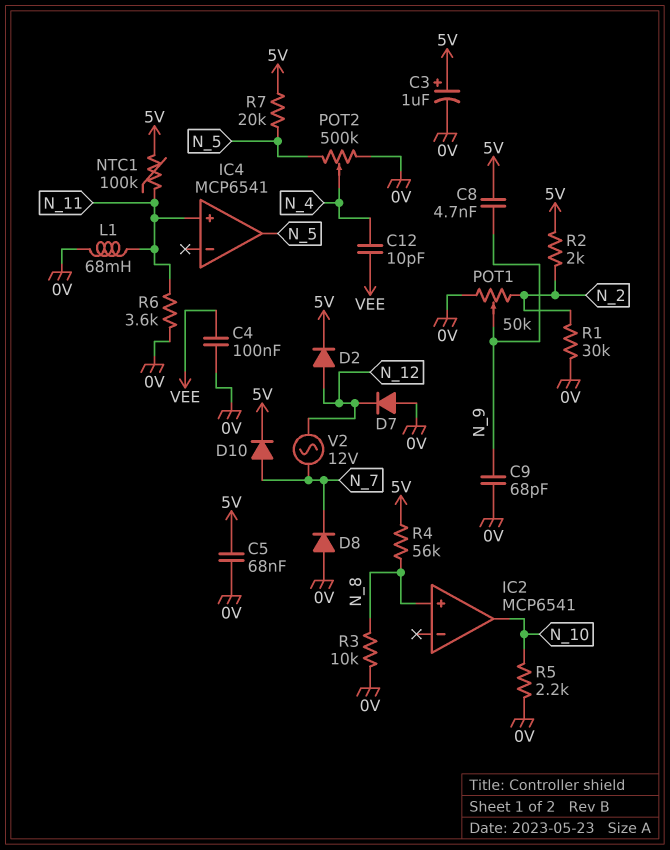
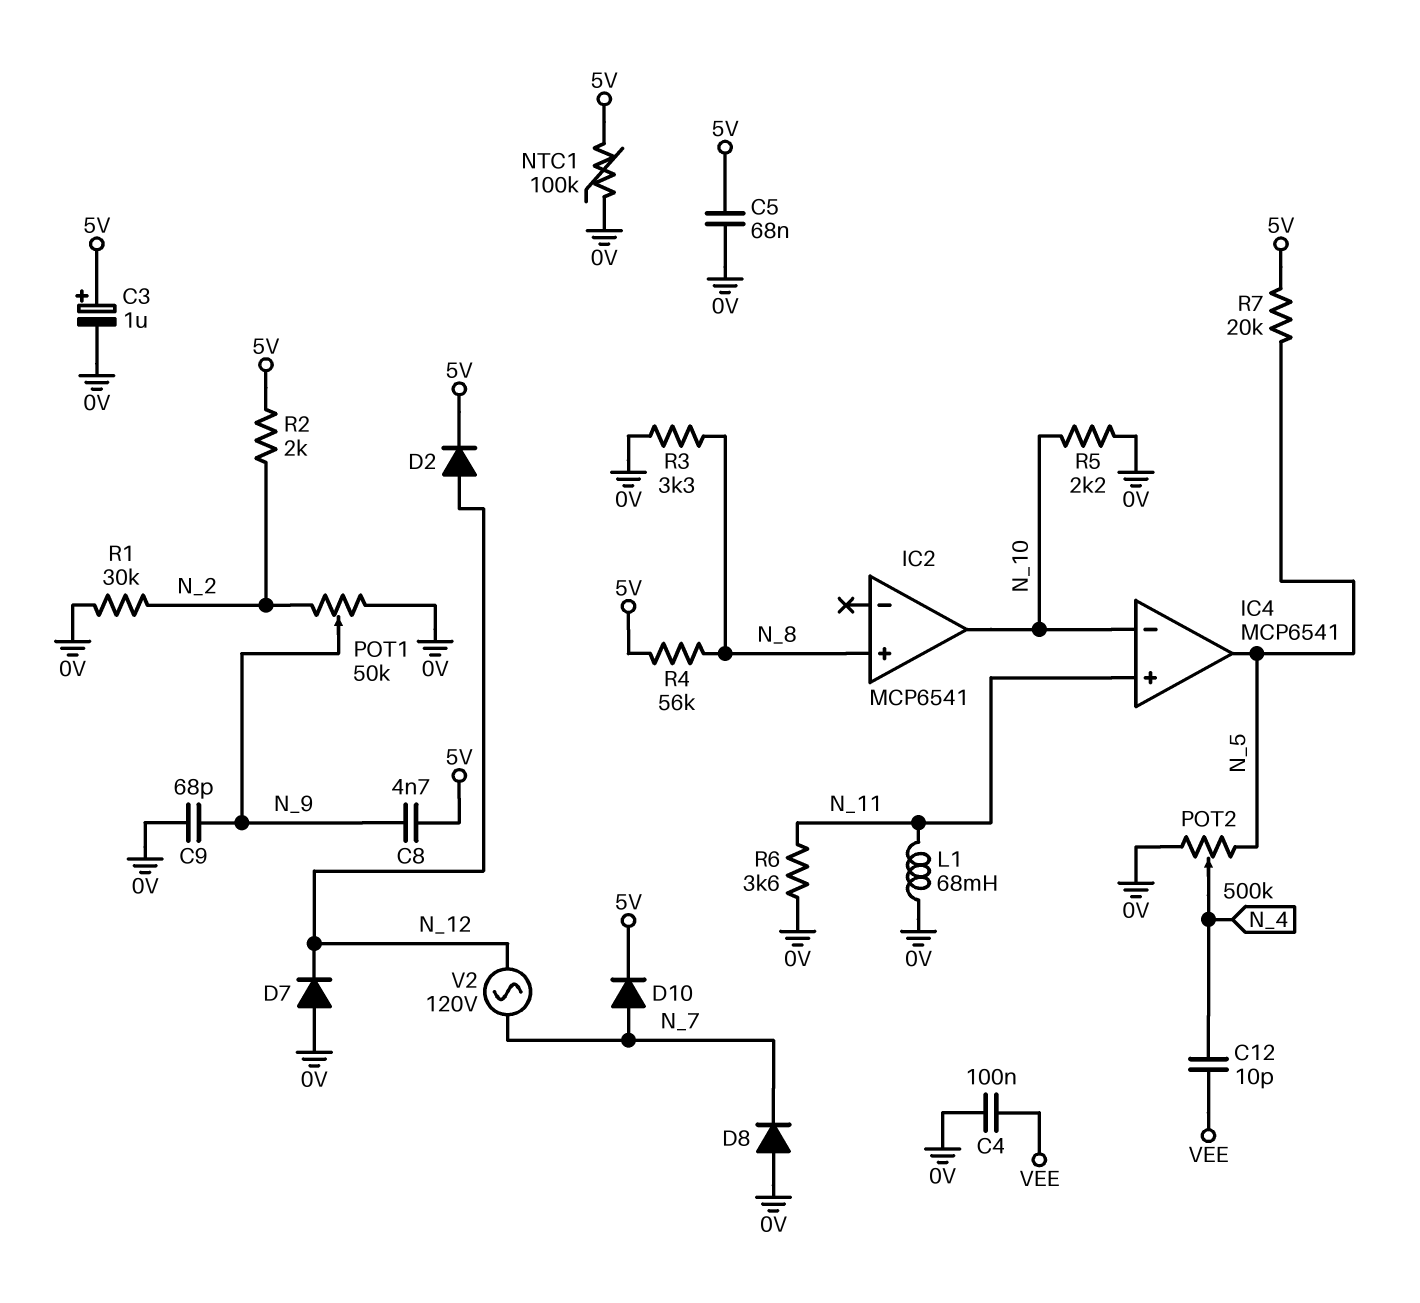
IC4 pin in-: none -> N_10
NTC1: 100k (5V, N_11) -> 100k (0V, 5V)
R3: 10k (0V, N_8) -> 3.3k (0V, N_8)
V2: AC 12V (N_7, N_12) -> AC 120V (N_7, N_12)

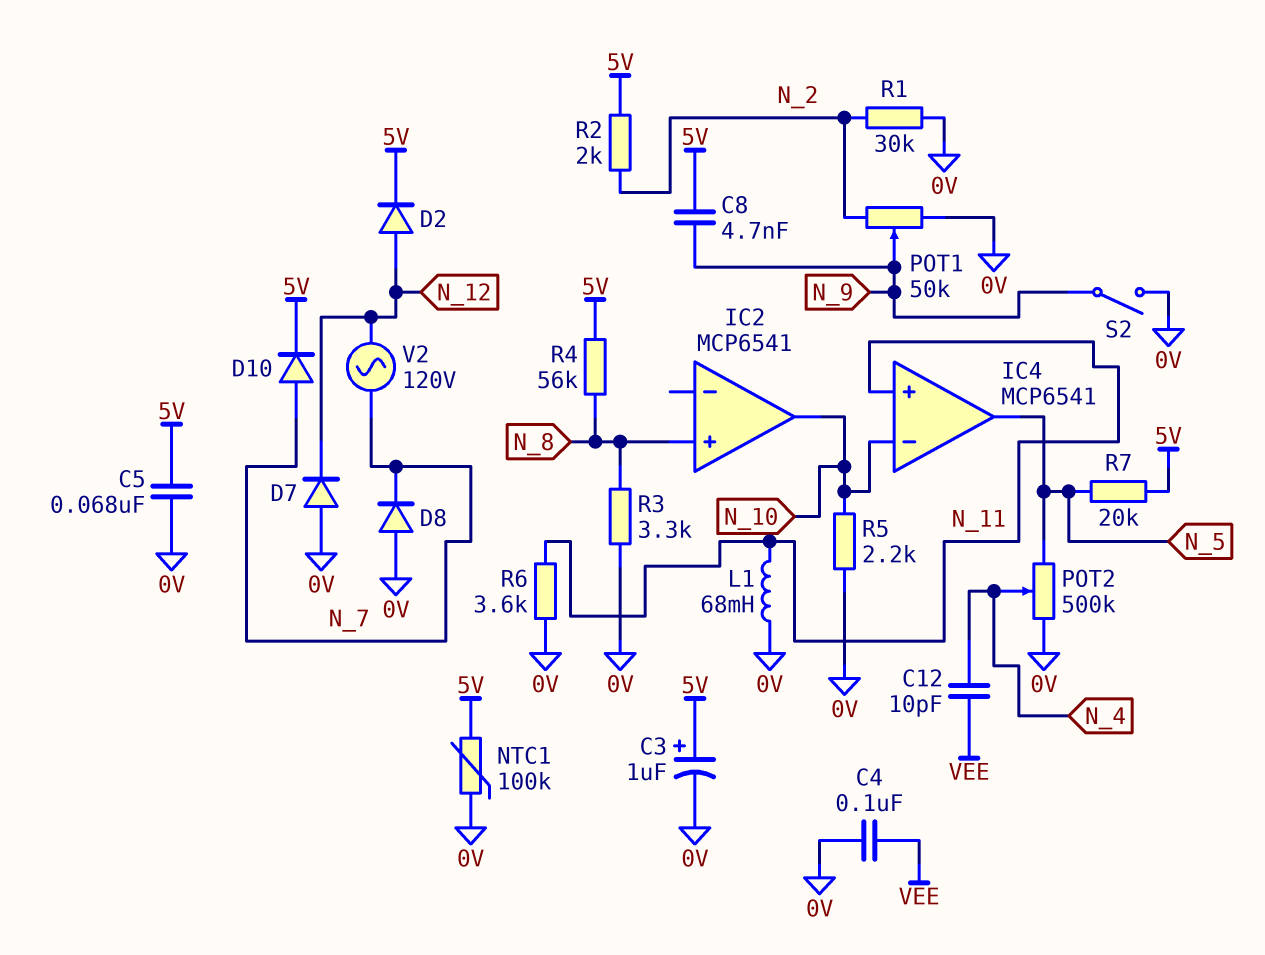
C9: 68pF (0V, N_9) -> none
S2: none -> switch (0V, N_9)

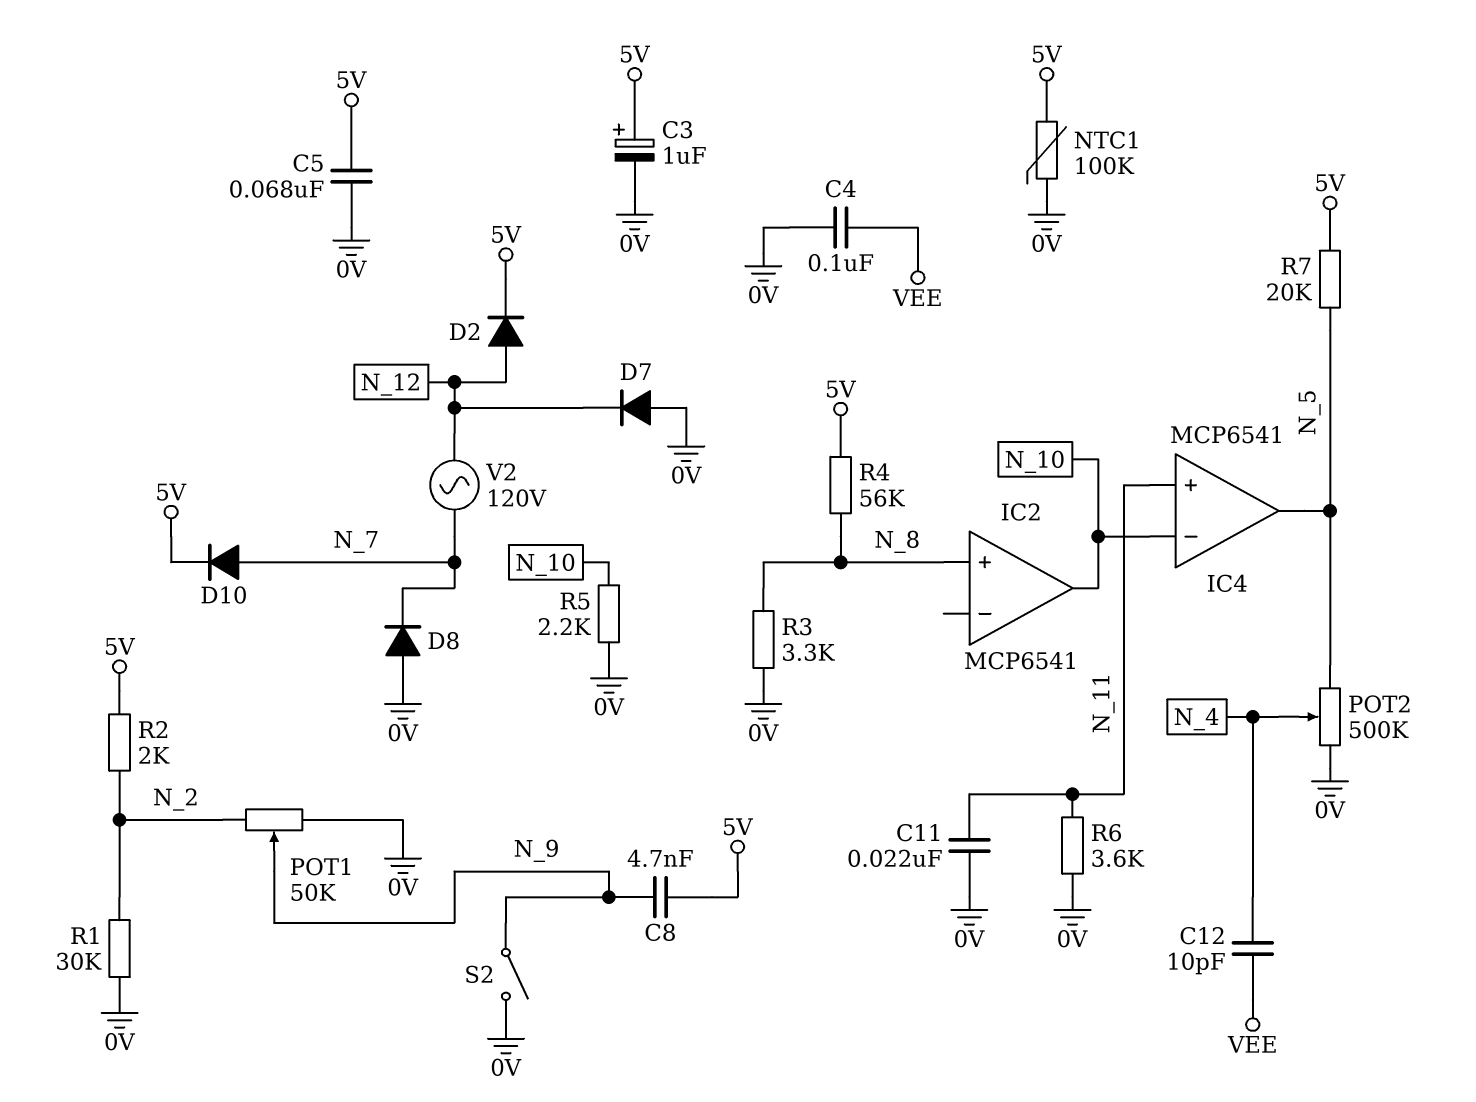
C11: none -> 22nF (0V, N_11)
L1: 68mH (0V, N_11) -> none

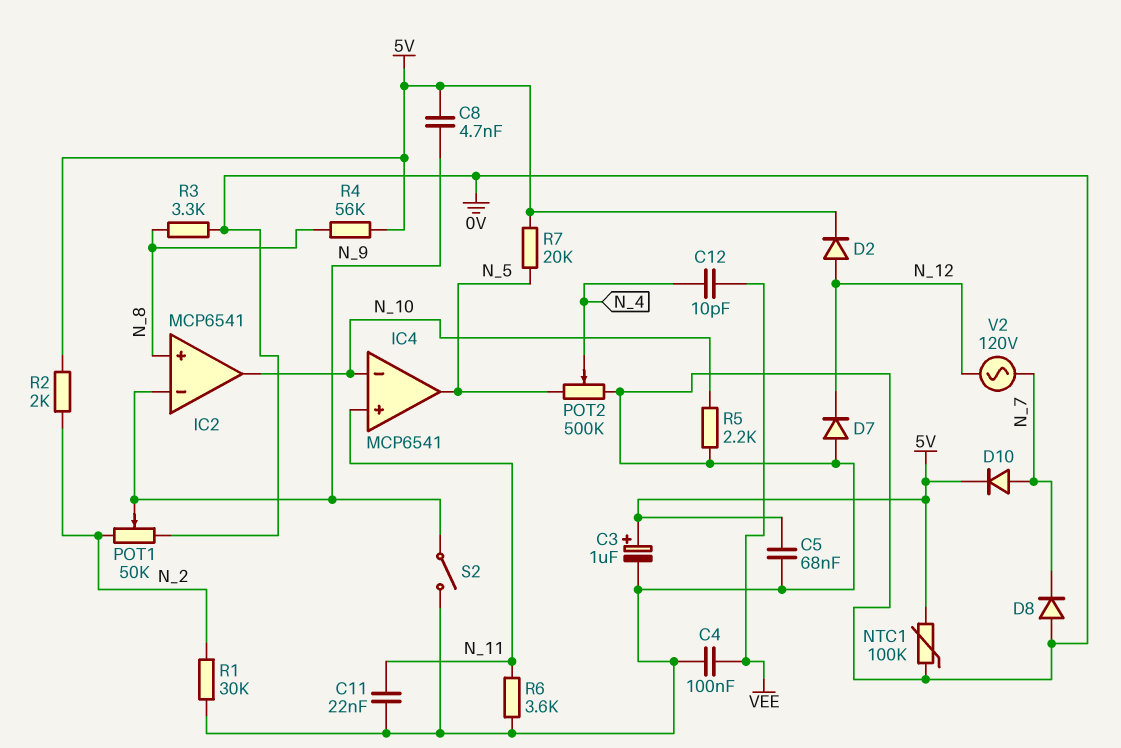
IC2 pin in-: none -> N_9

